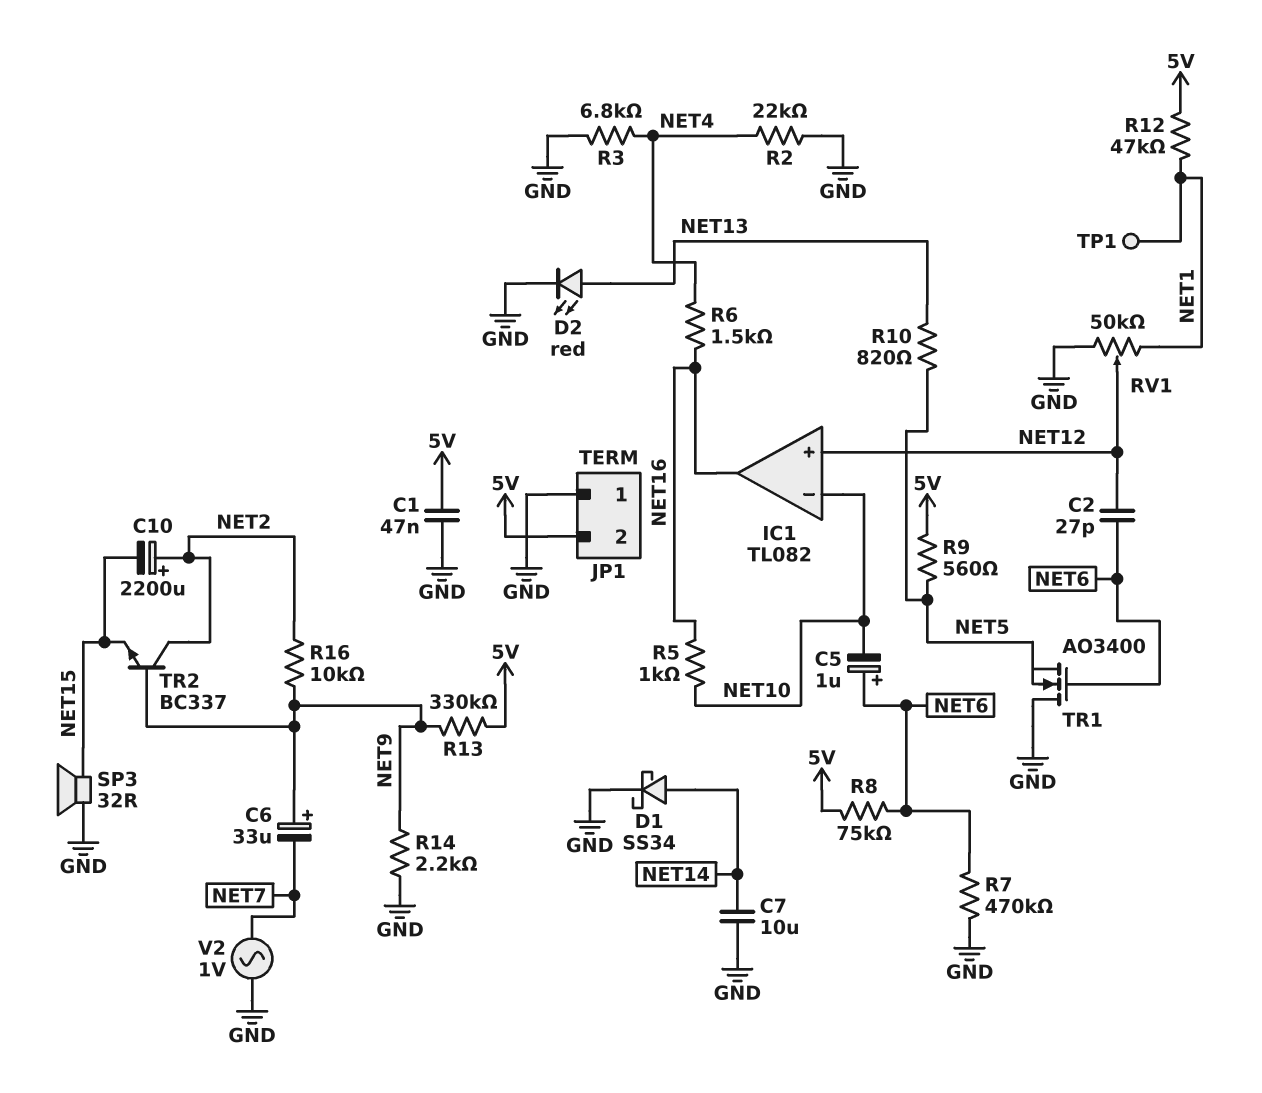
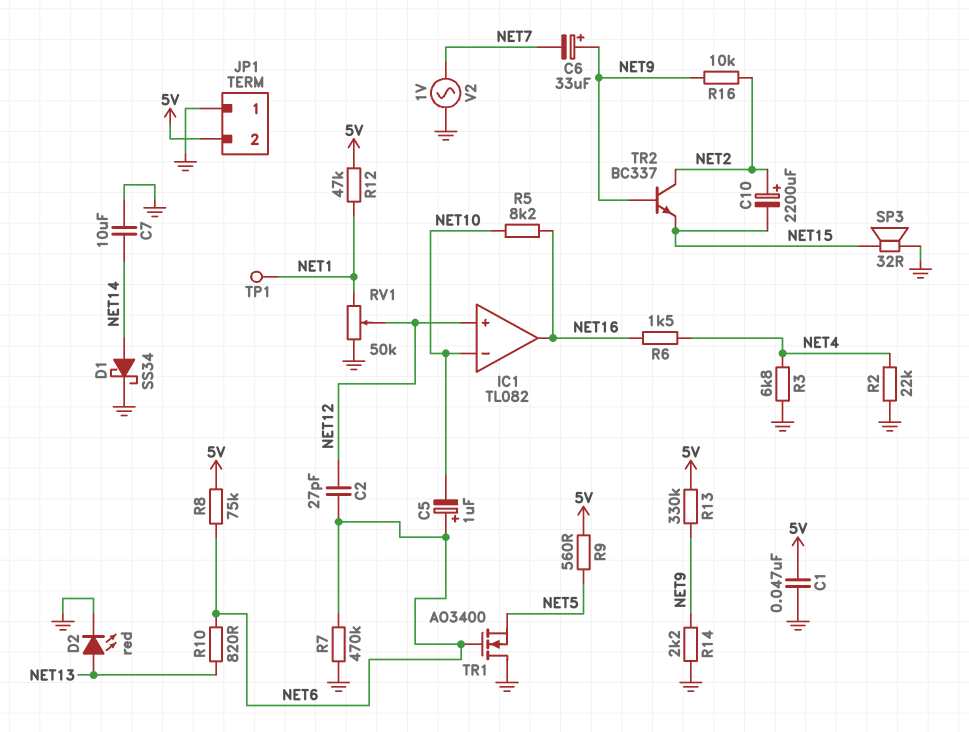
R5: 1k (NET10, NET16) -> 8.2k (NET10, NET16)
R10: 820 (NET5, NET13) -> 820 (NET6, NET13)

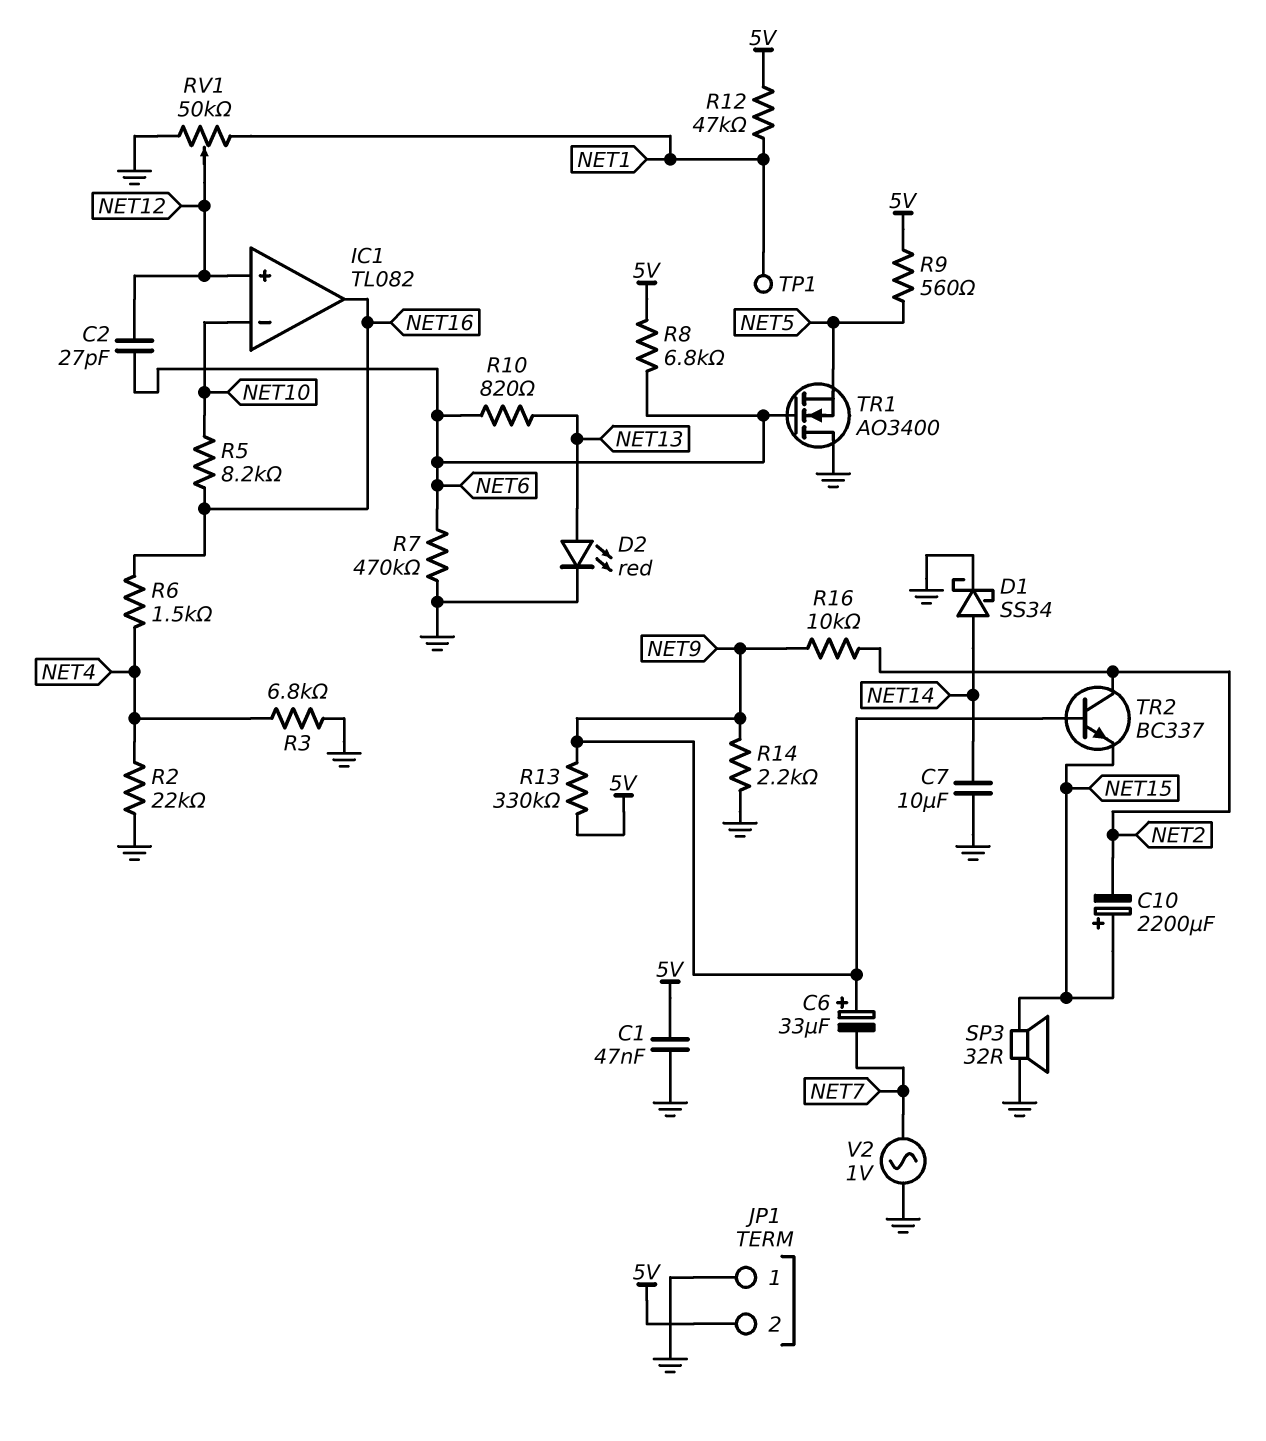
C5: 1uF (plus NET6, minus NET10) -> none
C10: 2200uF (plus NET2, minus NET15) -> 2200uF (plus NET15, minus NET2)
R8: 75k (5V, NET6) -> 6.8k (5V, NET6)

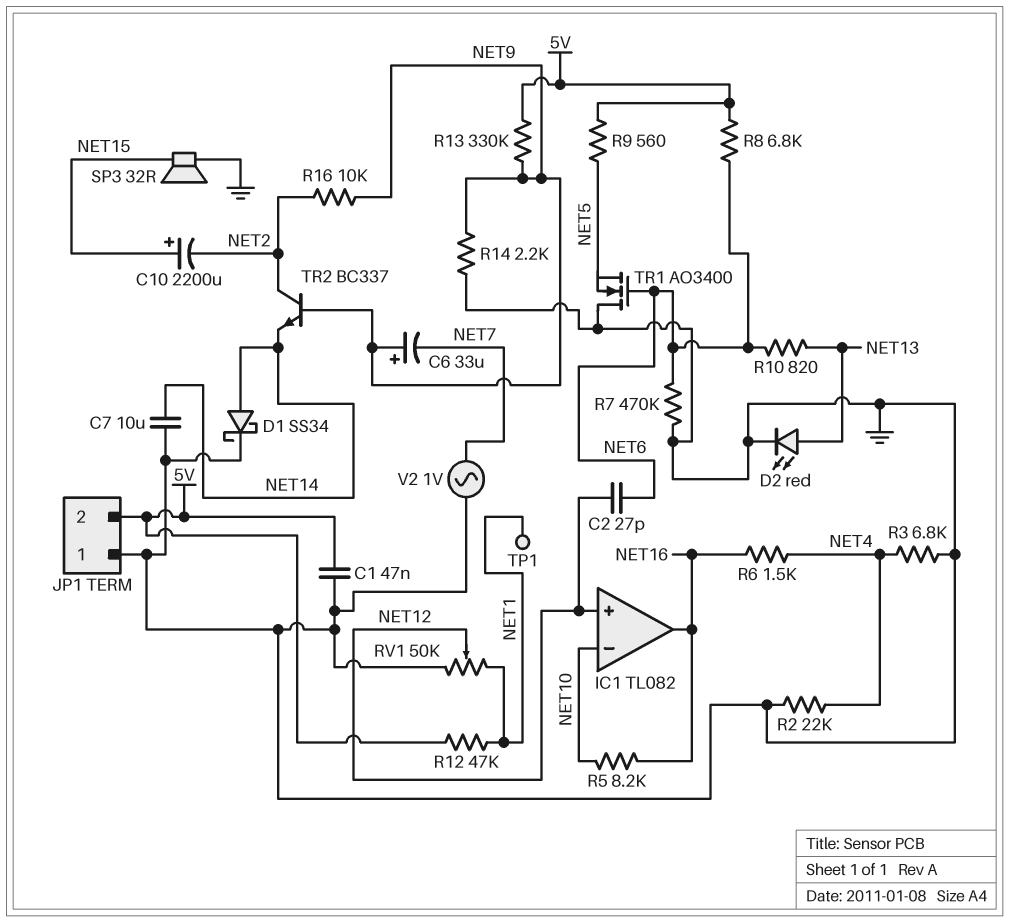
TR2: NPN BC337 (B NET9, C NET2, E NET15) -> NPN BC337 (B NET9, C NET2, E NET14)

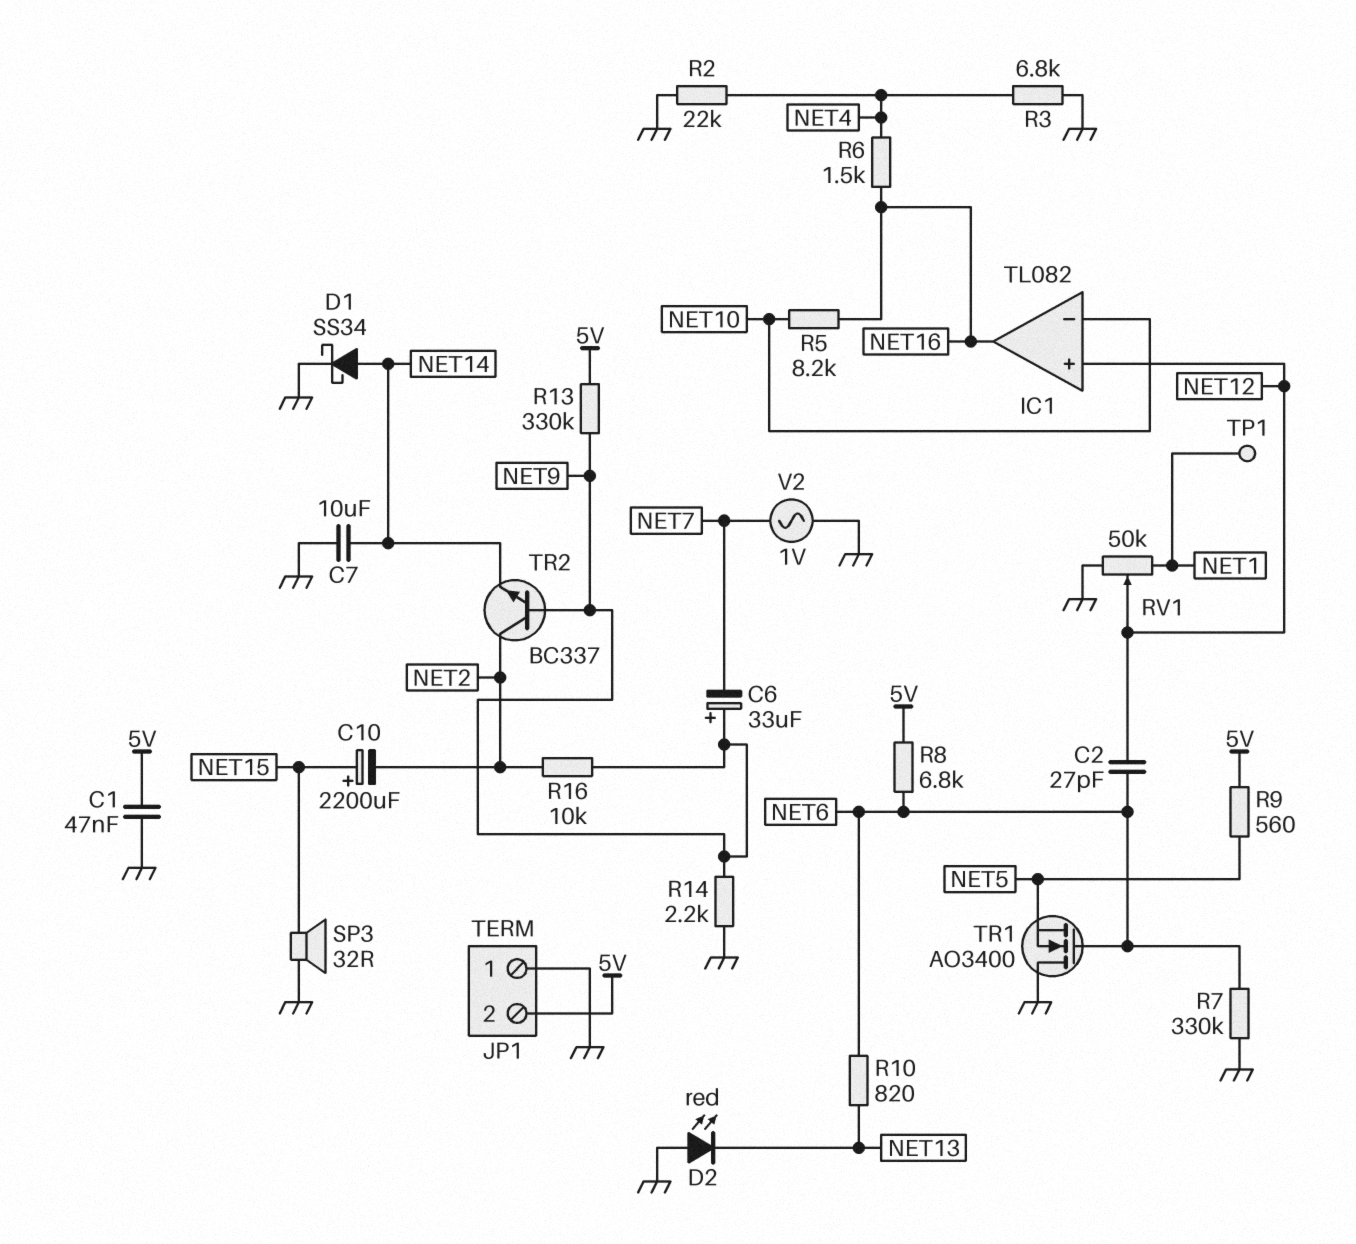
D2: LED red (A NET13, K GND) -> LED red (A GND, K NET13)
R7: 470k (GND, NET6) -> 330k (GND, NET6)
R12: 47k (5V, NET1) -> none

